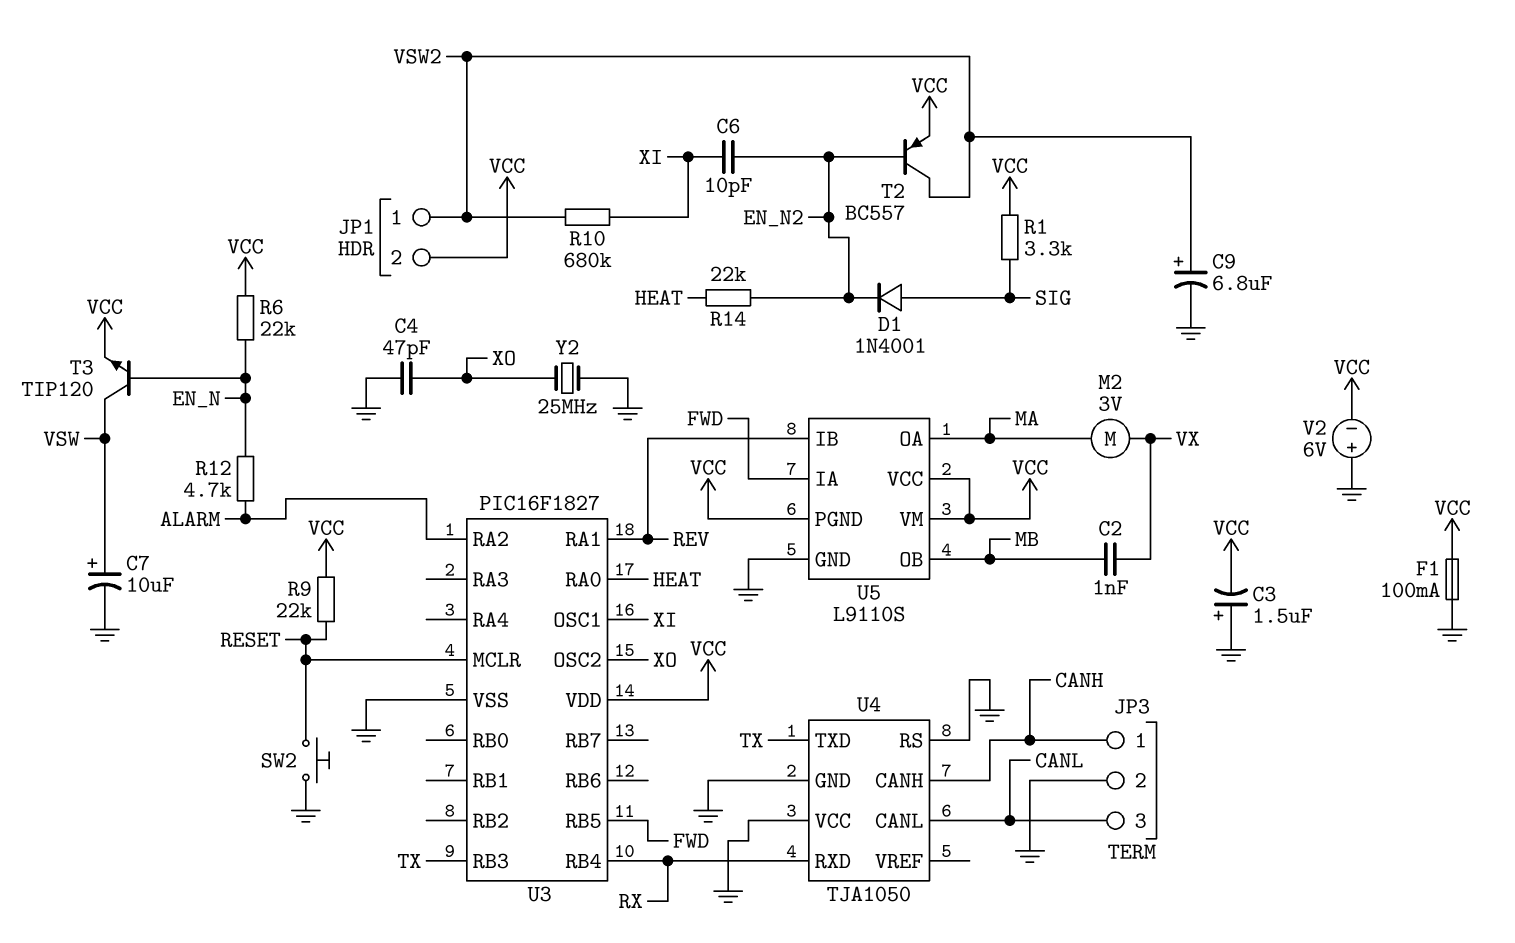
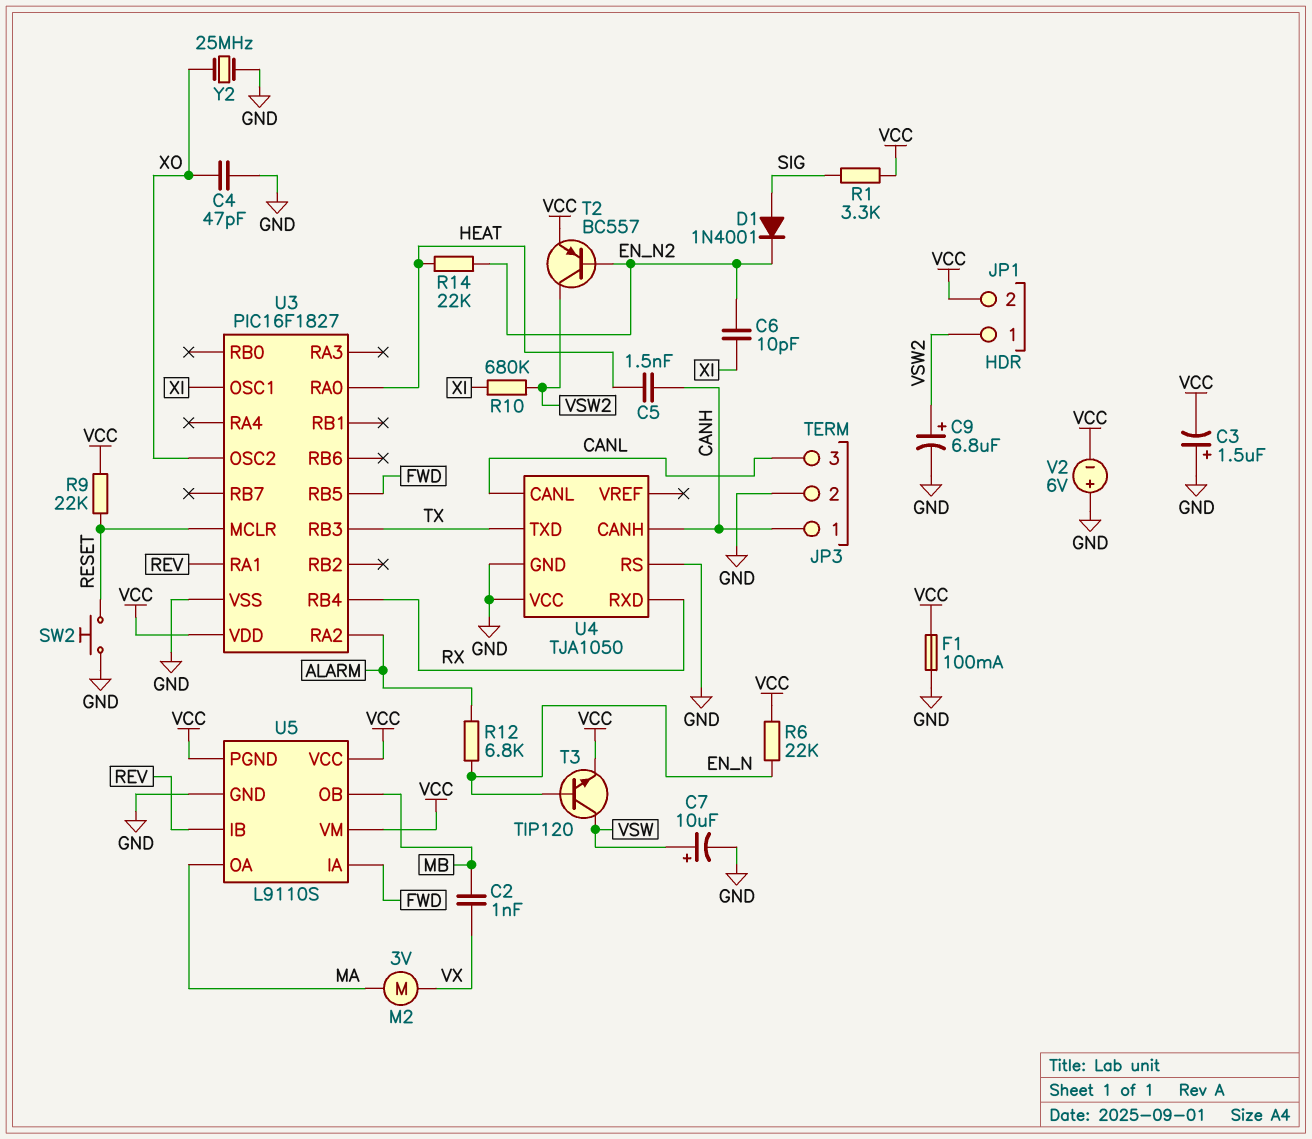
C5: none -> 1.5nF (CANH, HEAT)
R12: 4.7k (ALARM, EN_N) -> 6.8k (ALARM, EN_N)

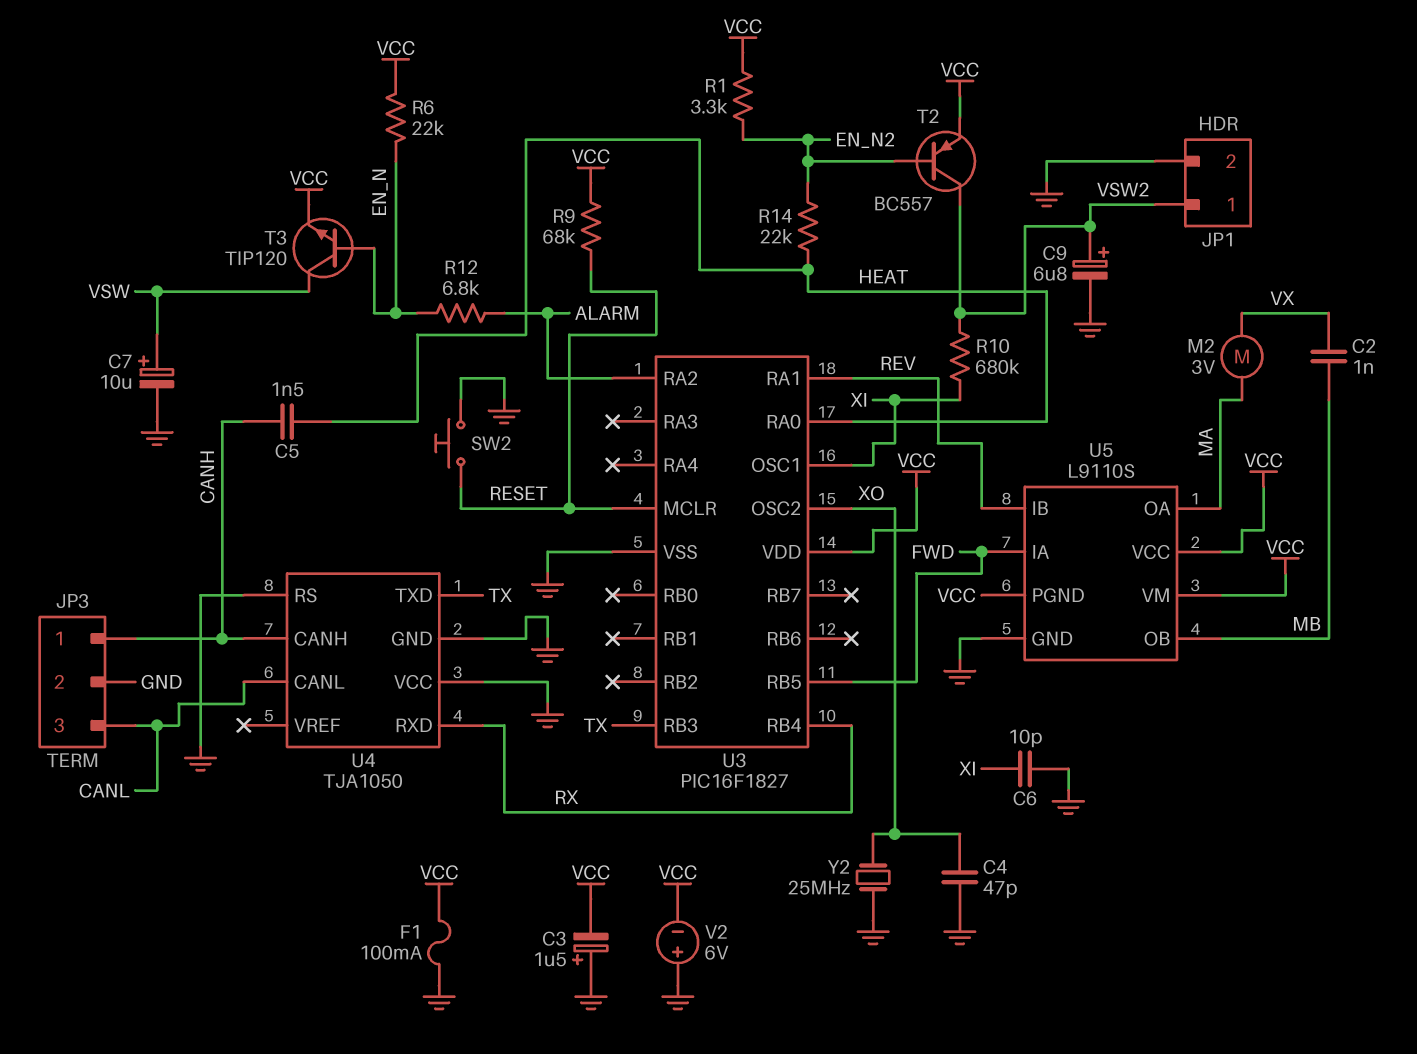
C6: 10pF (EN_N2, XI) -> 10pF (GND, XI)
D1: diode 1N4001 (A SIG, K EN_N2) -> none
JP1 pin 2: VCC -> GND
R1: 3.3k (SIG, VCC) -> 3.3k (EN_N2, VCC)
R9: 22k (RESET, VCC) -> 68k (RESET, VCC)

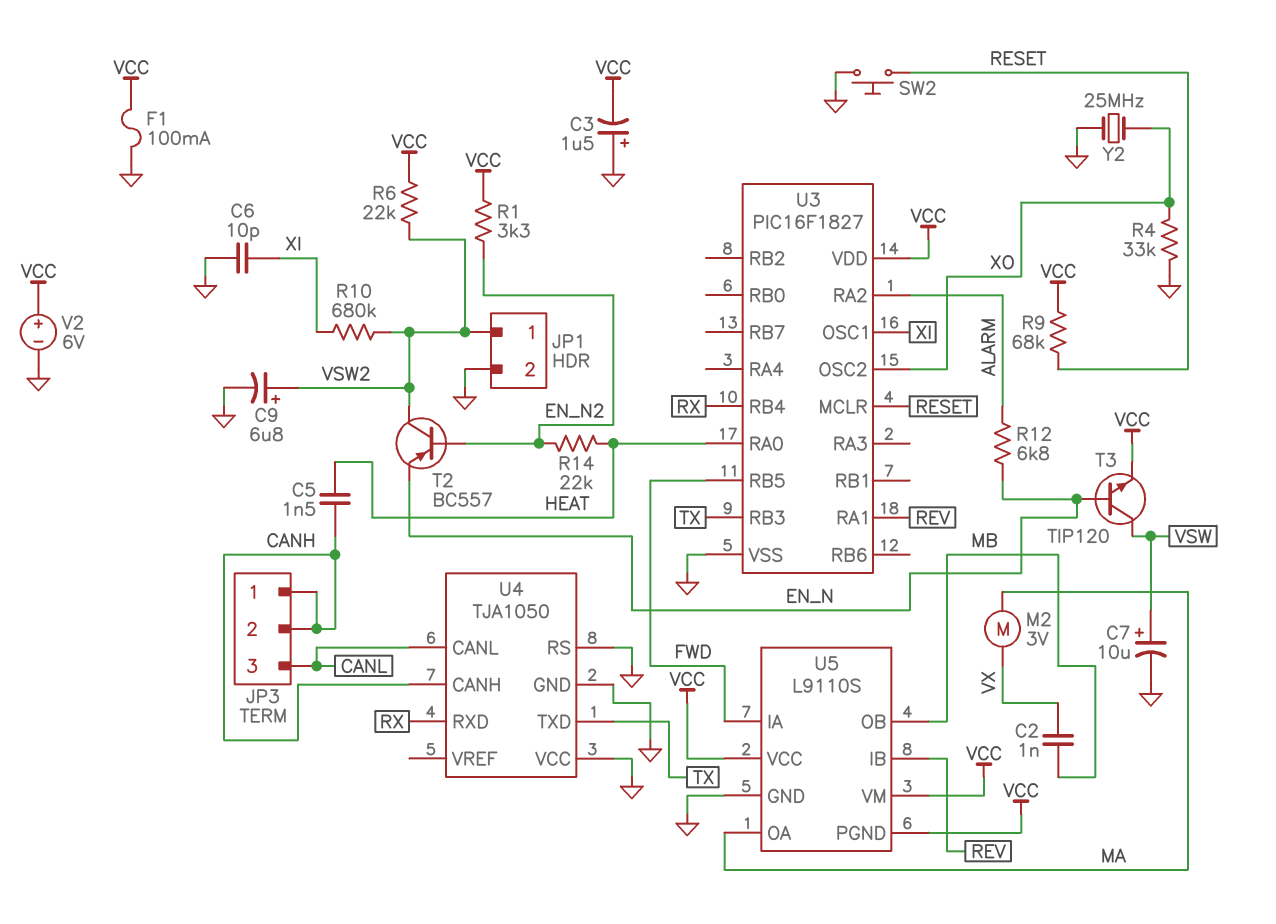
C4: 47pF (GND, XO) -> none
JP3 pin 2: GND -> CANH
R4: none -> 33k (GND, XO)
R6: 22k (EN_N, VCC) -> 22k (VCC, VSW2)
T2: PNP BC557 (B EN_N2, C VSW2, E VCC) -> PNP BC557 (B EN_N2, C VSW2, E EN_N)
V2: 6V (plus GND, minus VCC) -> 6V (plus VCC, minus GND)

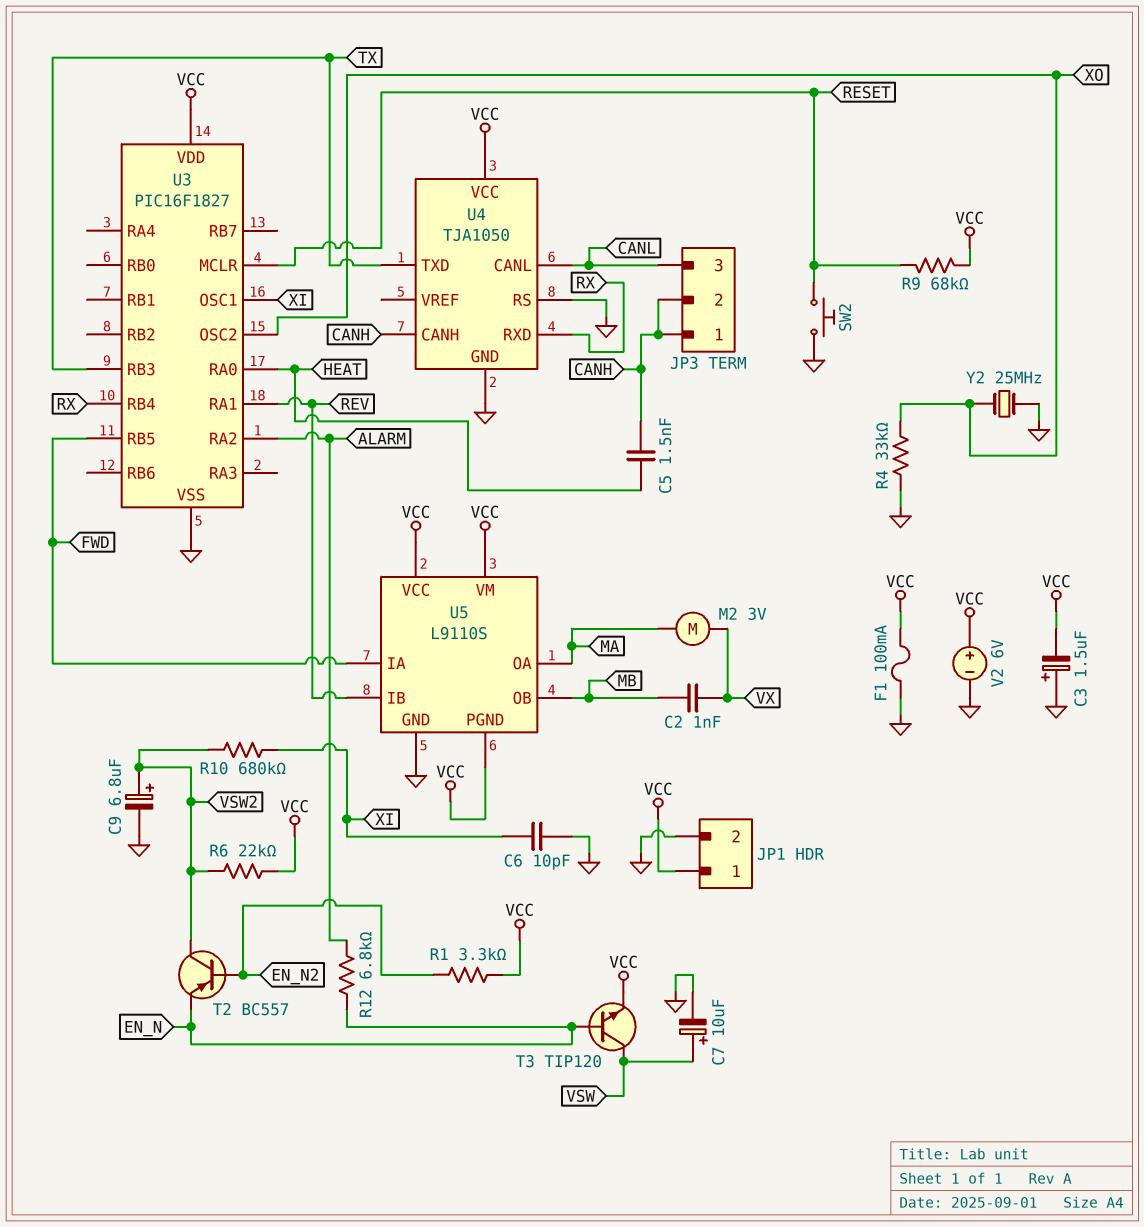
JP1 pin 1: VSW2 -> VCC
R14: 22k (EN_N2, HEAT) -> none
U4 pin VCC: GND -> VCC

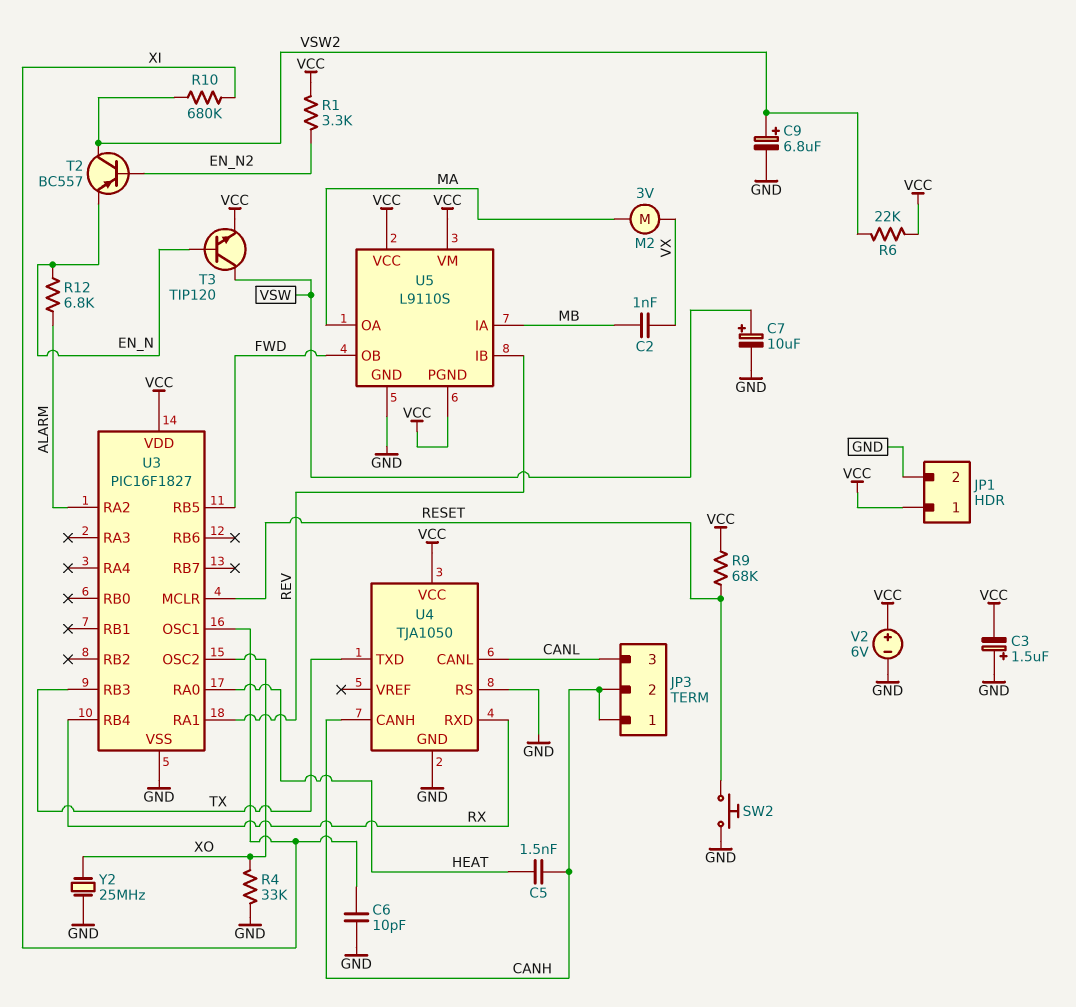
F1: 100mA (GND, VCC) -> none
U5 pin IA: FWD -> MB
U5 pin OB: MB -> FWD

